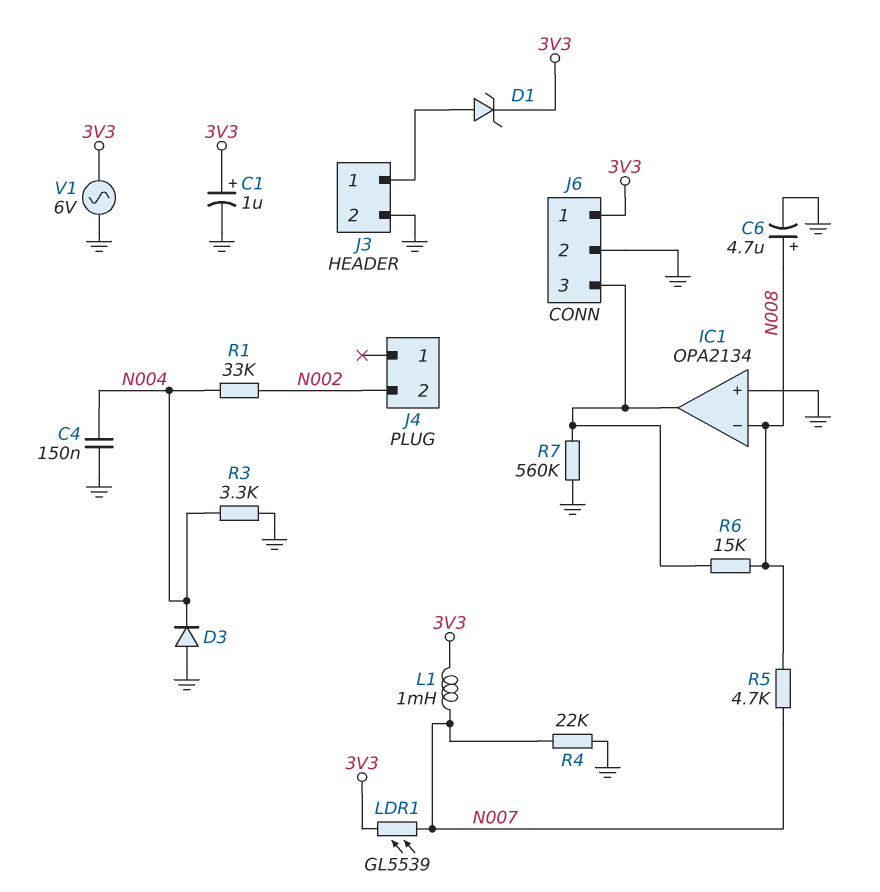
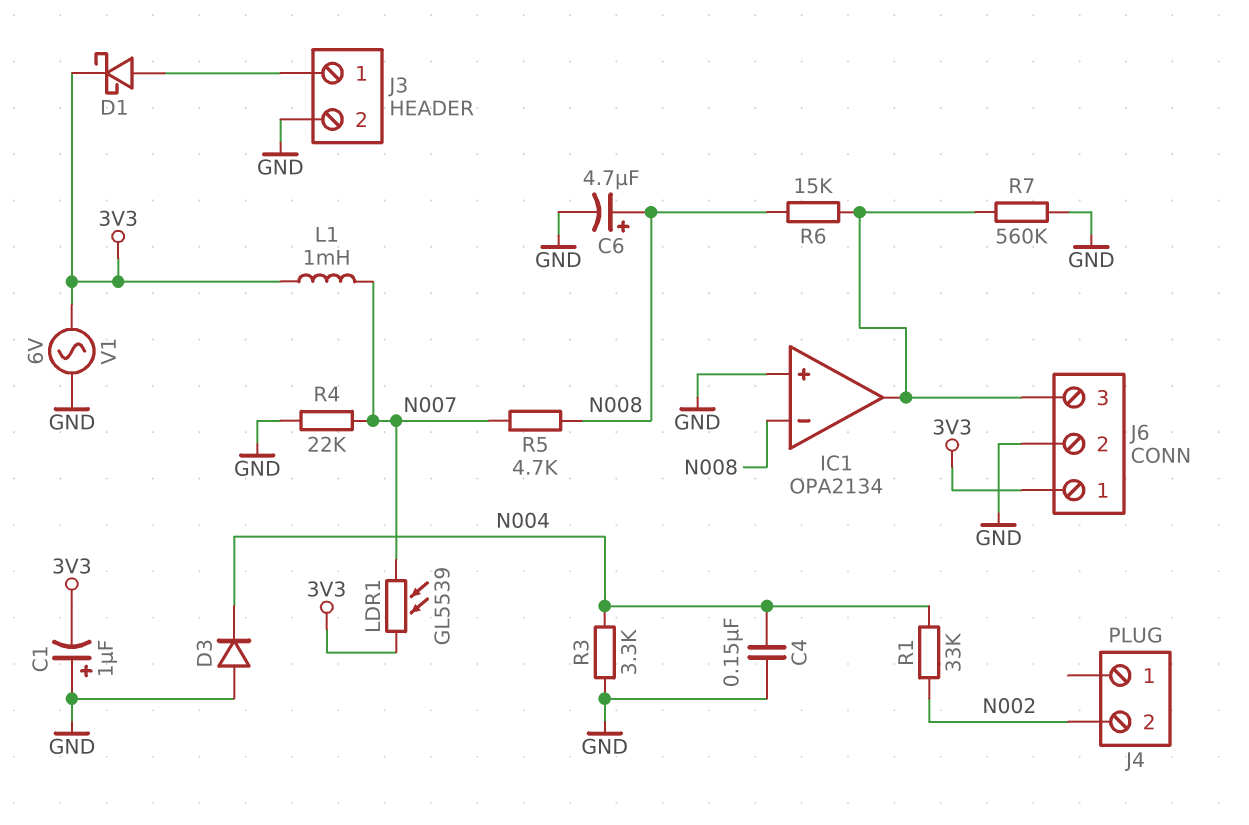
C1: 1uF (plus 3V3, minus GND) -> 1uF (plus GND, minus 3V3)
D1: zener (A J3/1, K 3V3) -> schottky (A J3/1, K 3V3)

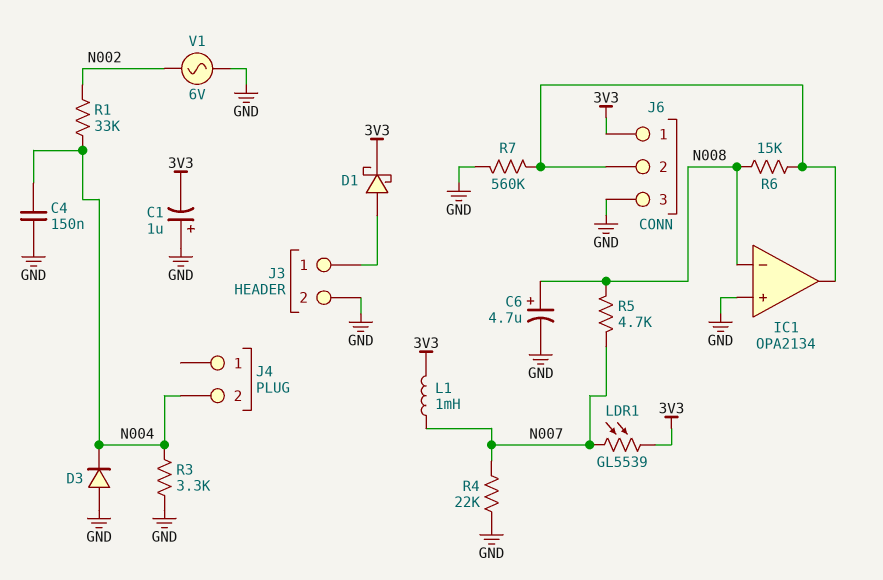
J4 pin 2: N002 -> N004
J6 pin 2: GND -> IC1/out
J6 pin 3: IC1/out -> GND
V1: AC 6V (3V3, GND) -> AC 6V (GND, N002)

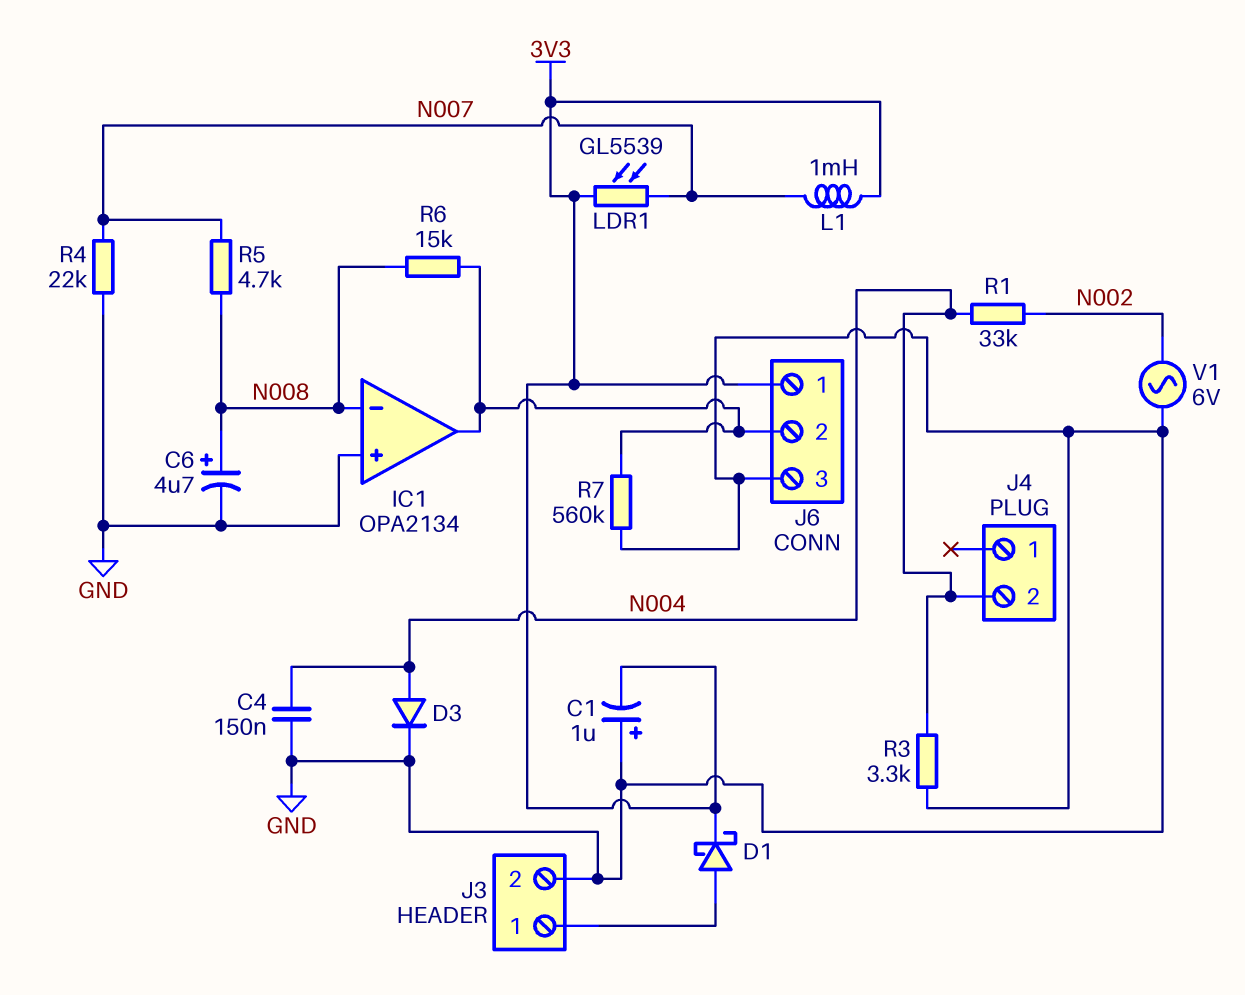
D3: diode (A GND, K N004) -> diode (A N004, K GND)

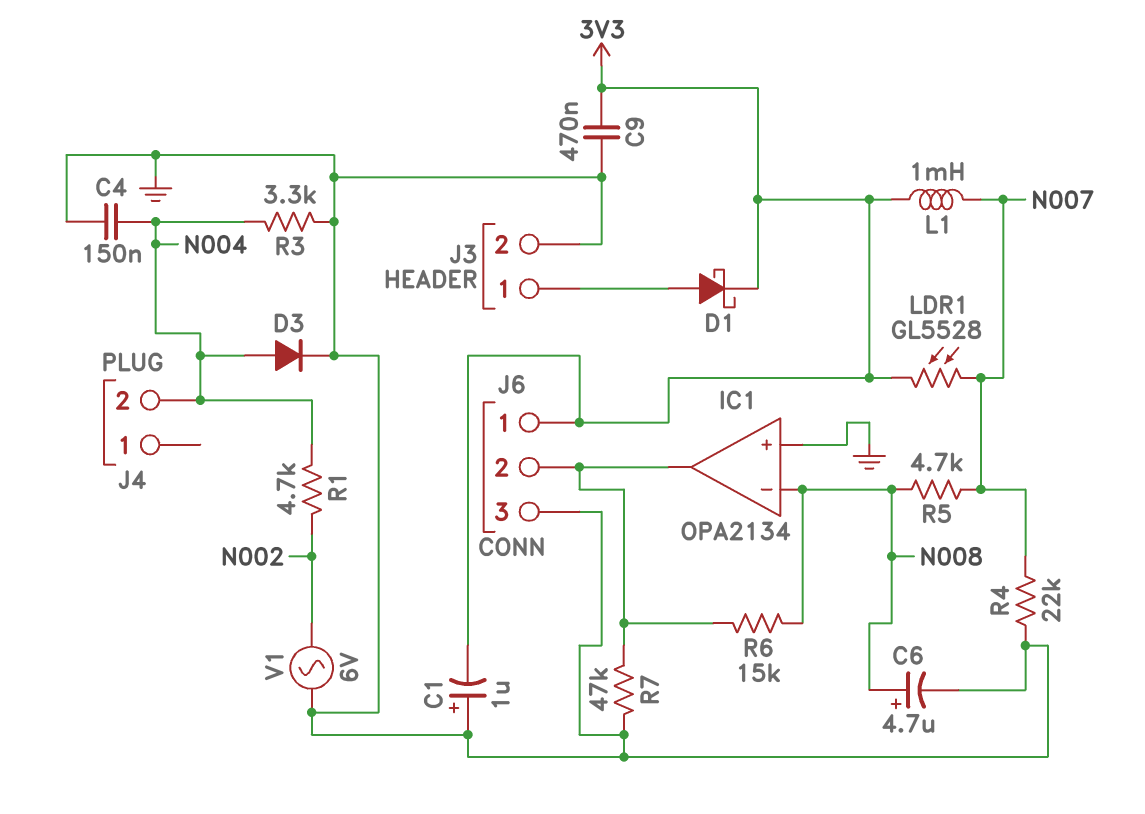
C9: none -> 470nF (3V3, GND)
LDR1: GL5539 (3V3, N007) -> GL5528 (3V3, N007)
R1: 33k (N002, N004) -> 4.7k (N002, N004)
R7: 560k (GND, IC1/out) -> 47k (GND, IC1/out)

